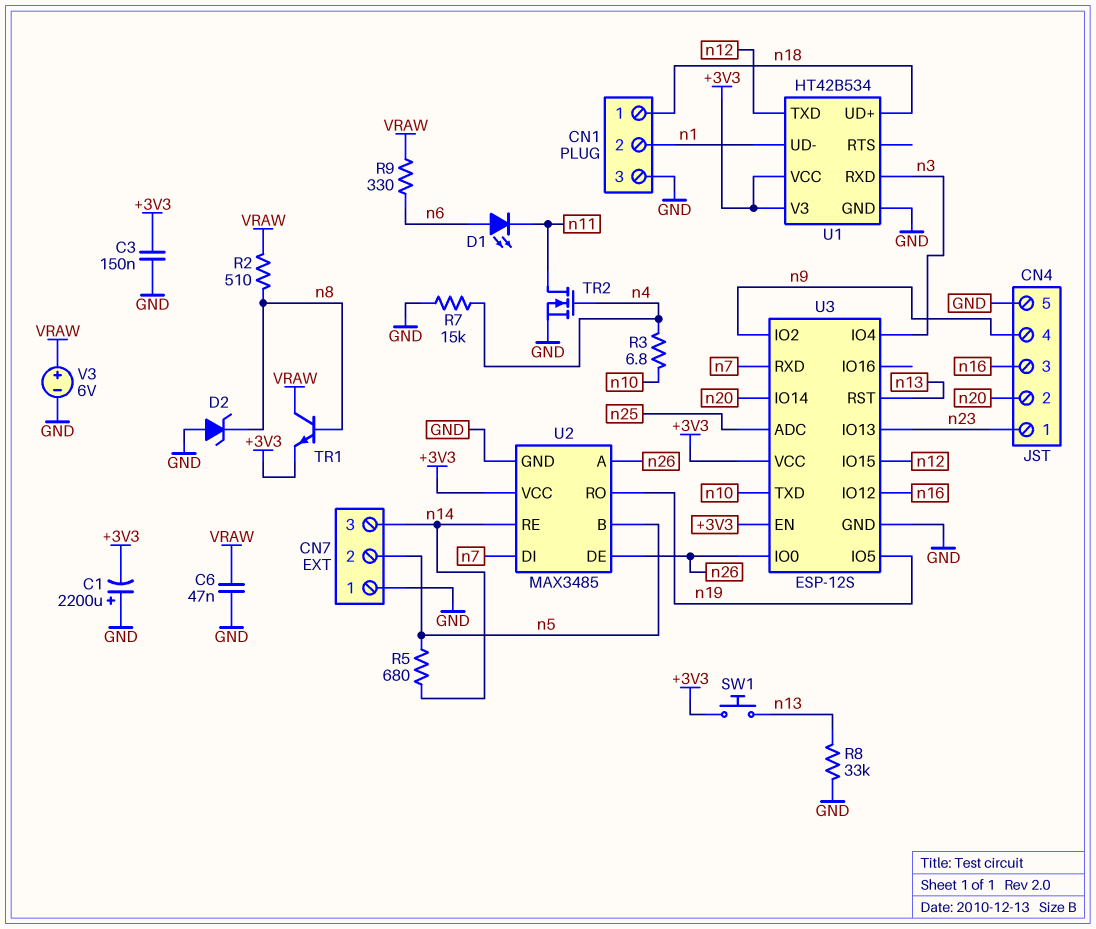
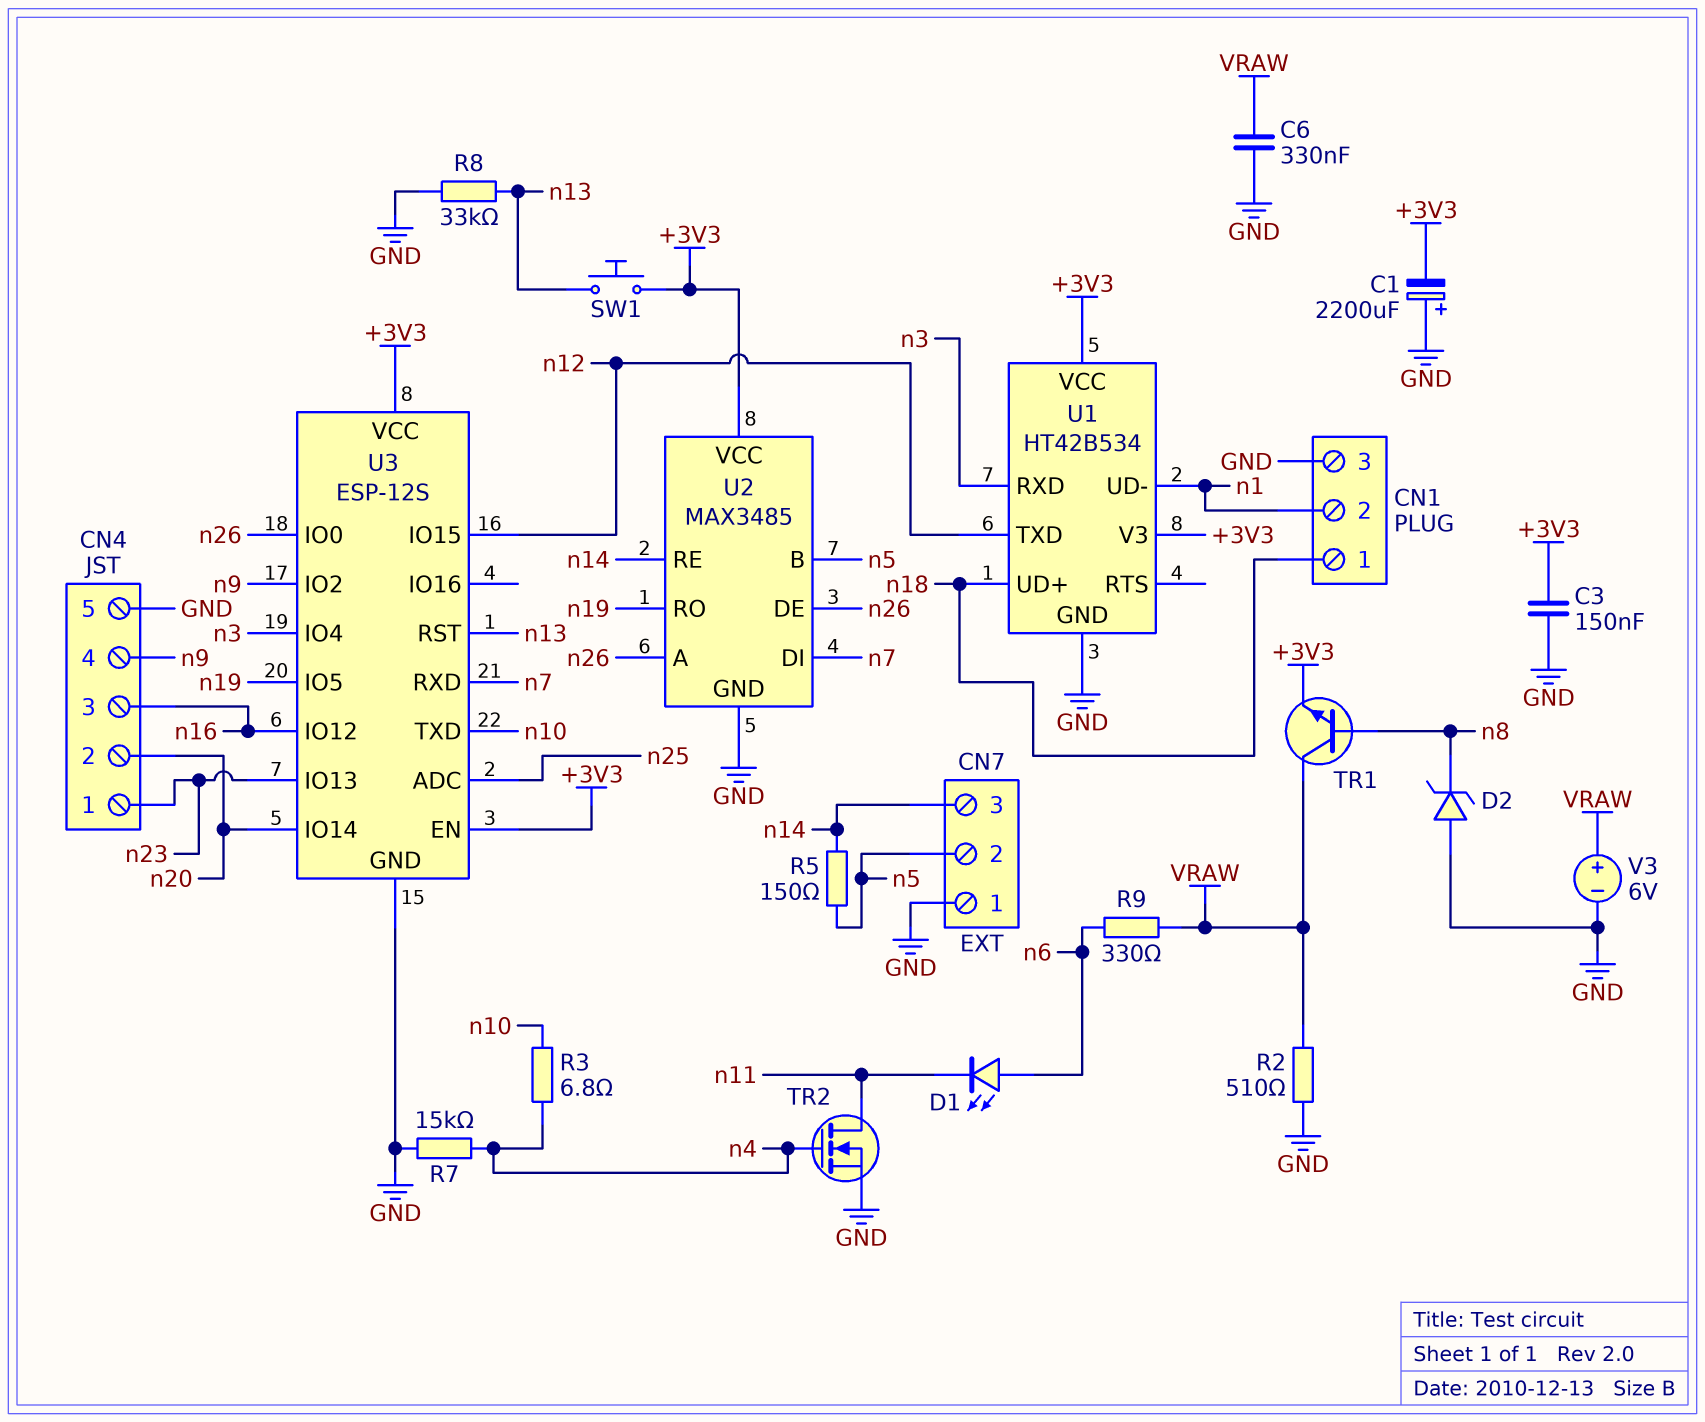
C6: 47nF (GND, VRAW) -> 330nF (GND, VRAW)
R2: 510 (VRAW, n8) -> 510 (GND, VRAW)
R5: 680 (n5, n14) -> 150 (n5, n14)

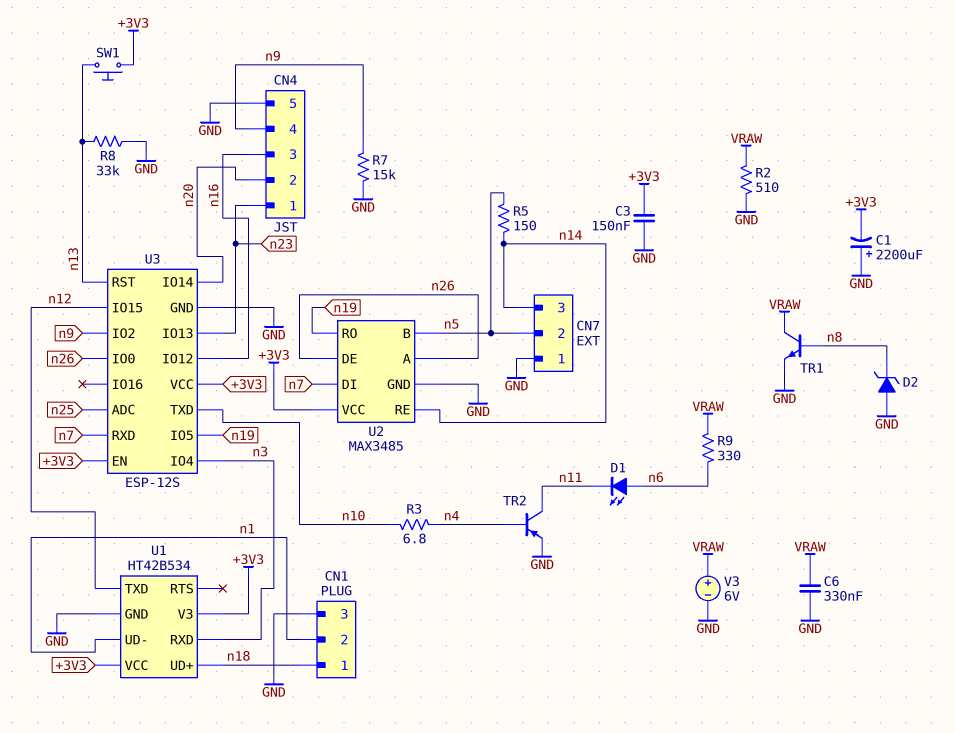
R7: 15k (GND, n4) -> 15k (GND, n9)
TR1: NPN (B n8, C VRAW, E +3V3) -> NPN (B n8, C VRAW, E GND)
TR2: NMOS (G n4, D n11, S GND) -> PNP (B n4, C n11, E GND)

